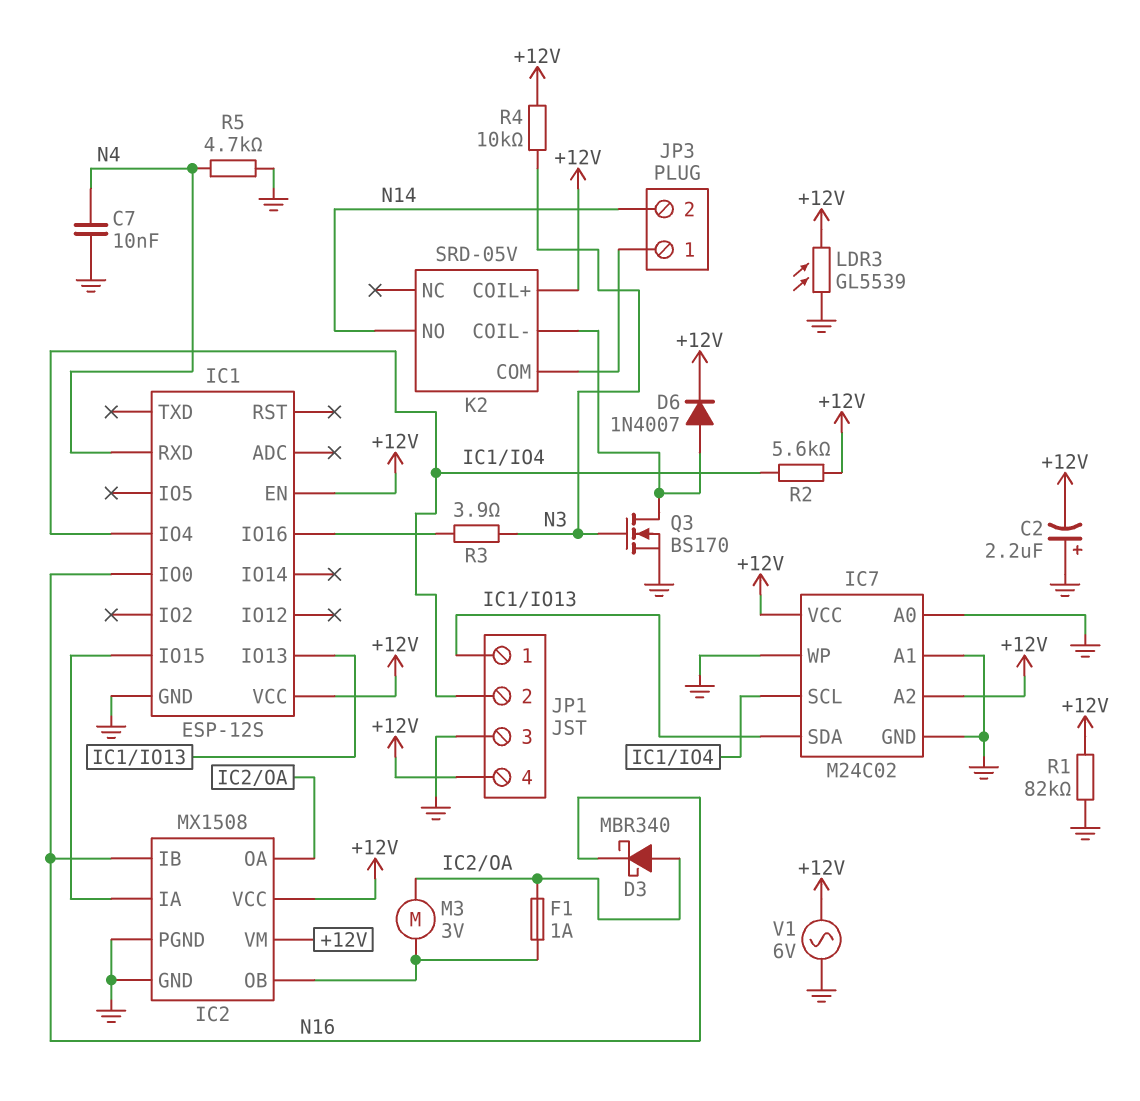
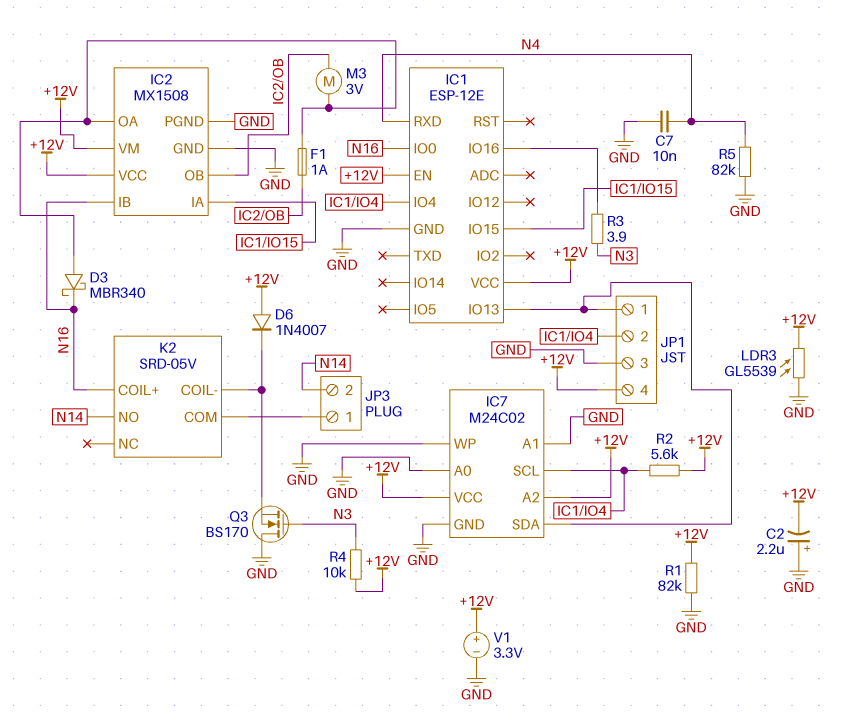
D6: diode 1N4007 (A K2/COIL-, K +12V) -> diode 1N4007 (A +12V, K K2/COIL-)
IC1: ESP-12S -> ESP-12E
K2 pin COIL+: +12V -> N16
Q3: NMOS BS170 (G N3, D K2/COIL-, S GND) -> NMOS BS170 (G N3, D GND, S K2/COIL-)
R5: 4.7k (GND, N4) -> 82k (GND, N4)
V1: AC 6V (+12V, GND) -> 3.3V (plus +12V, minus GND)

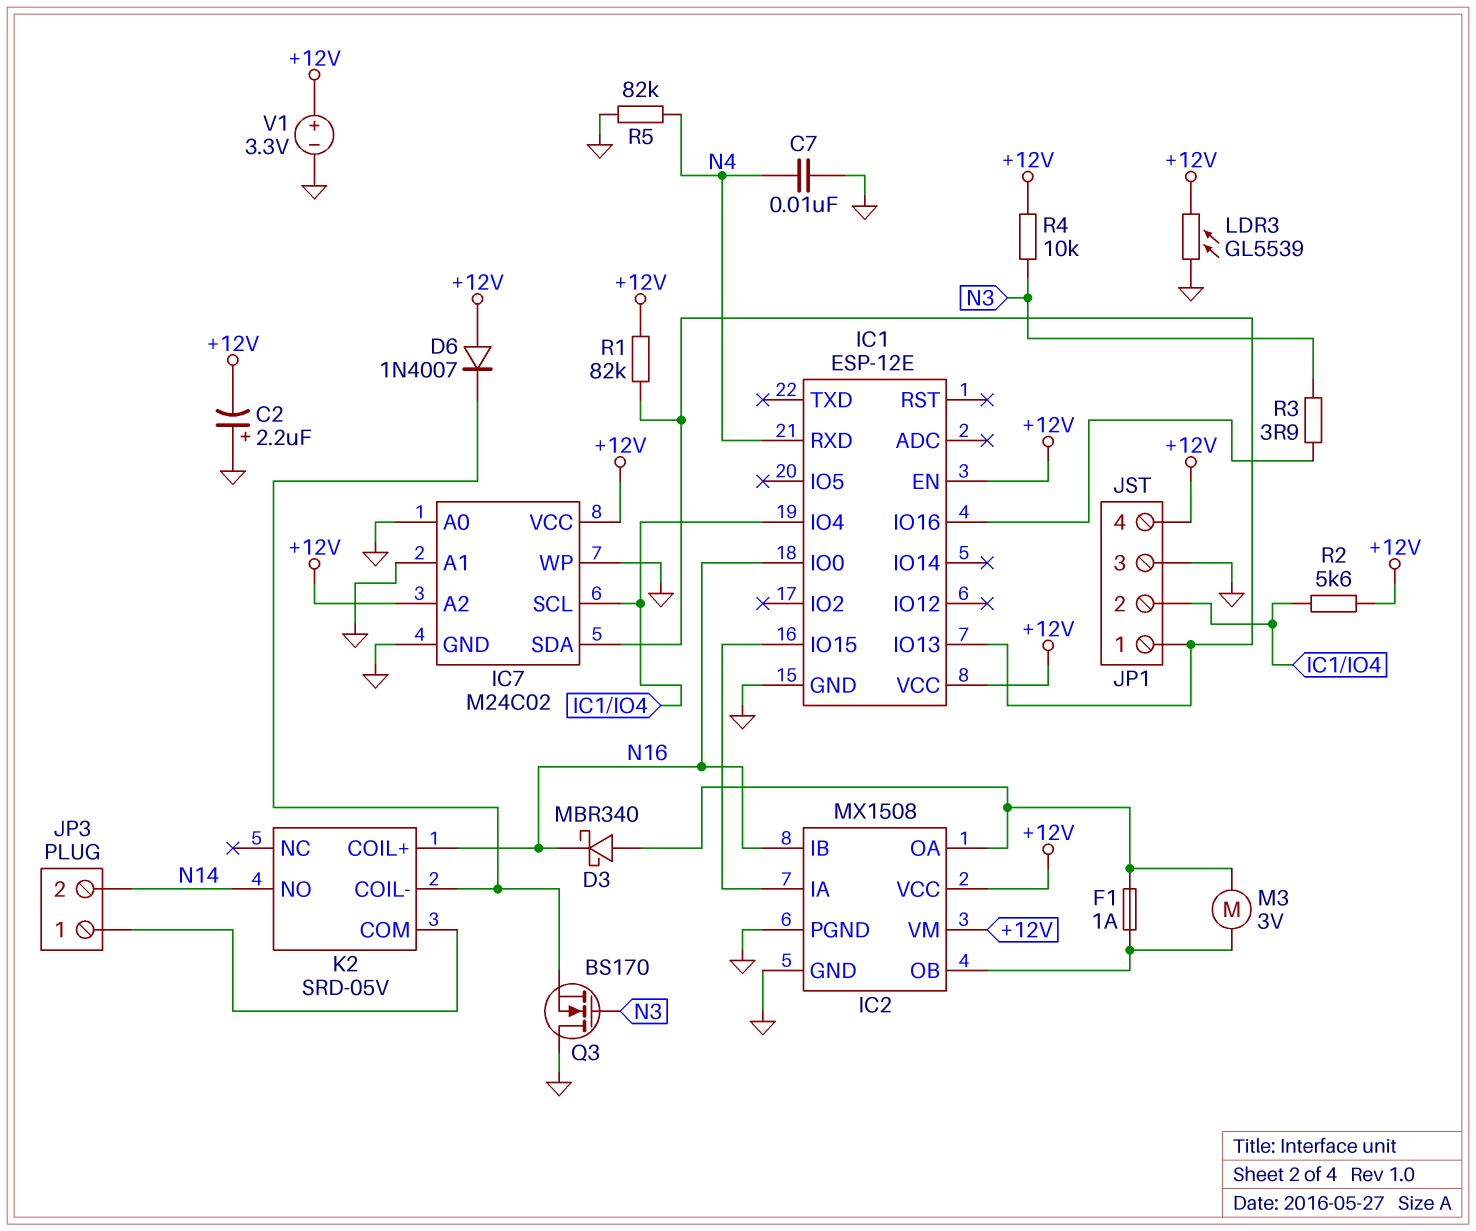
R1: 82k (+12V, GND) -> 82k (+12V, IC1/IO13)

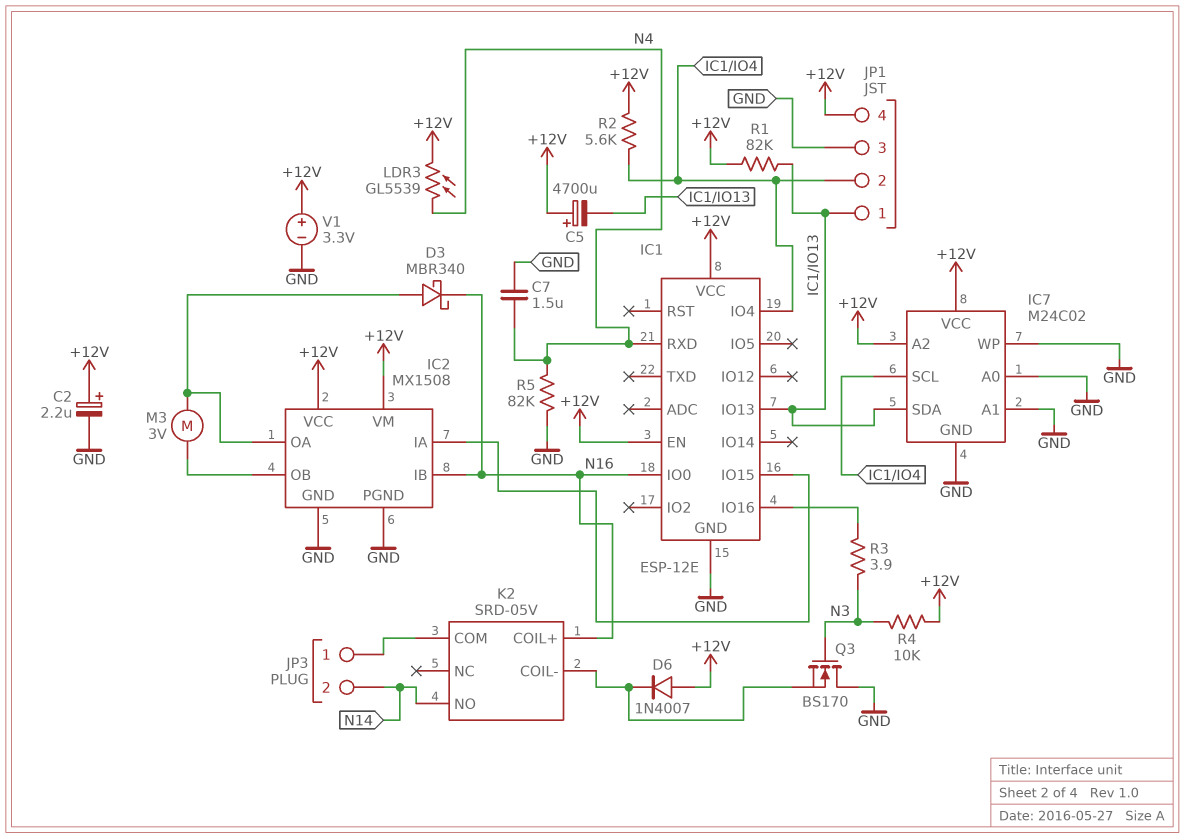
C2: 2.2uF (plus GND, minus +12V) -> 2.2uF (plus +12V, minus GND)
C5: none -> 4700uF (plus +12V, minus IC1/IO13)
C7: 10nF (GND, N4) -> 1.5uF (GND, N4)
F1: 1A (IC2/OA, IC2/OB) -> none
LDR3: GL5539 (+12V, GND) -> GL5539 (+12V, N4)

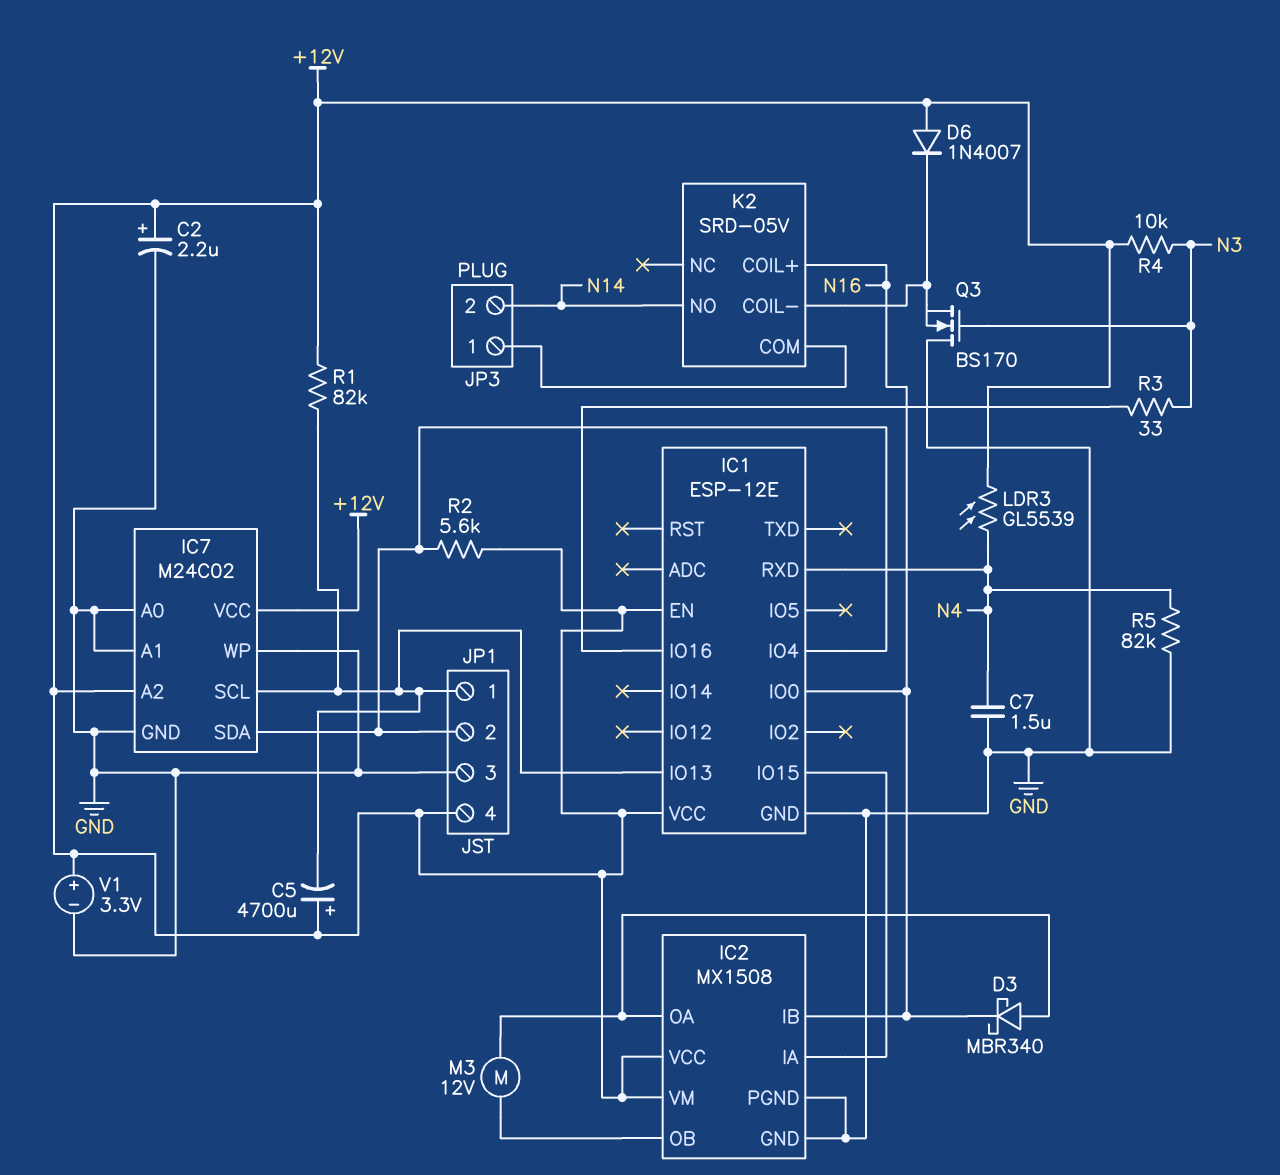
IC7 pin SCL: IC1/IO4 -> IC1/IO13
IC7 pin SDA: IC1/IO13 -> IC1/IO4
M3: motor 3V (IC2/OA, IC2/OB) -> motor 12V (IC2/OA, IC2/OB)
R3: 3.9 (IC1/IO16, N3) -> 33 (IC1/IO16, N3)

